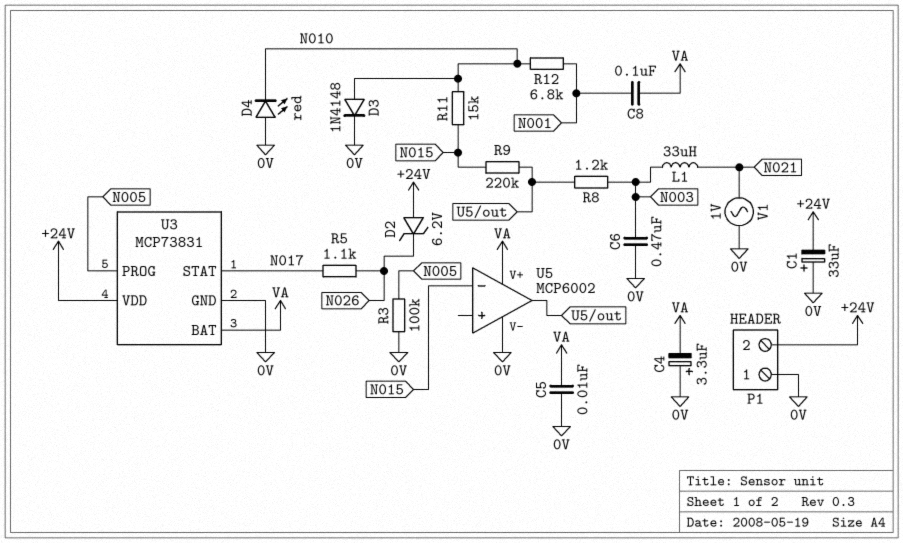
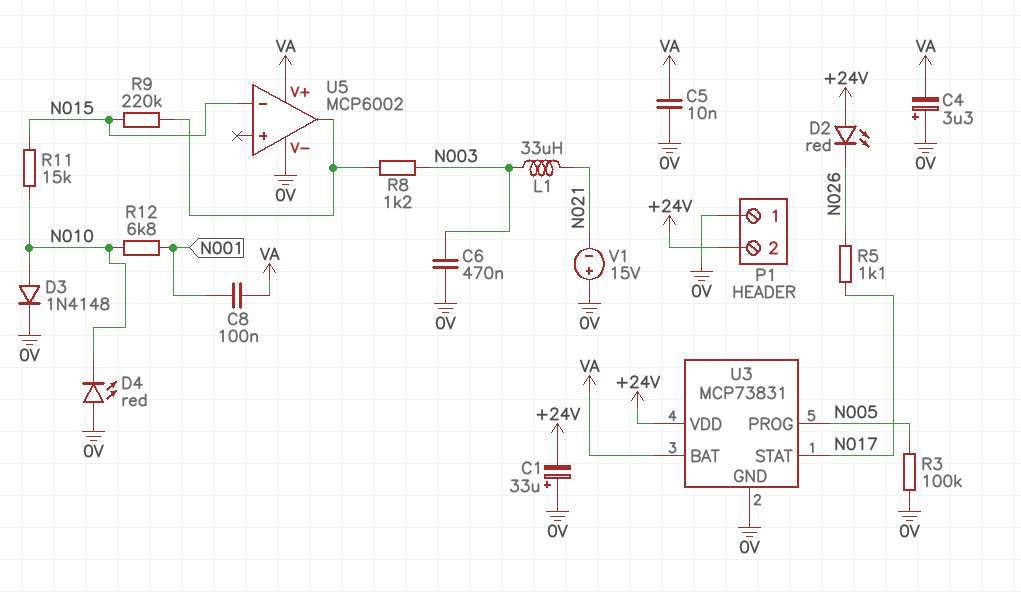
D2: zener 6.2V (A +24V, K N026) -> LED red (A +24V, K N026)
V1: AC 1V (0V, N021) -> 15V (plus 0V, minus N021)

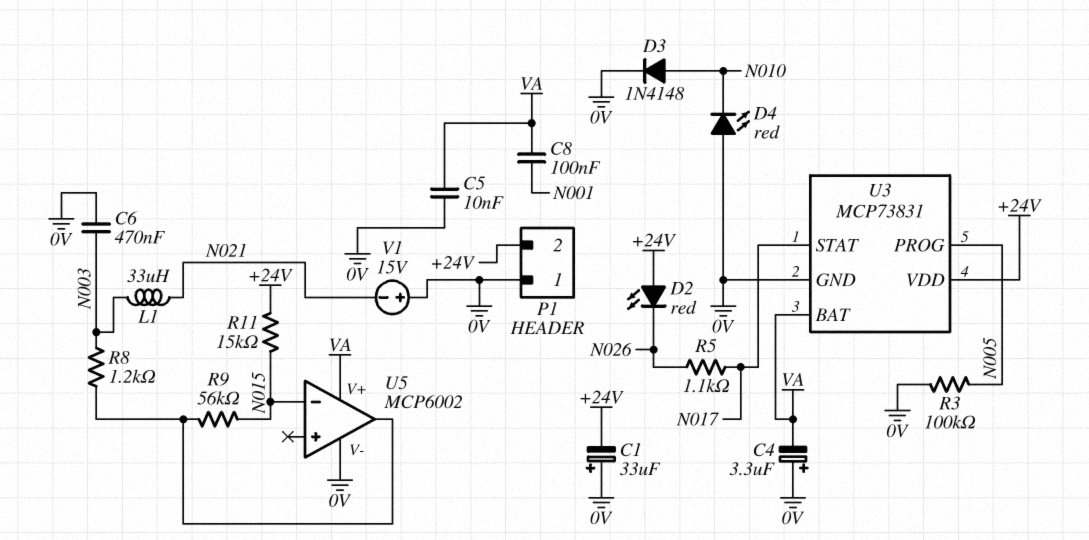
R9: 220k (N015, U5/out) -> 56k (N015, U5/out)
R11: 15k (N010, N015) -> 15k (+24V, N015)
R12: 6.8k (N001, N010) -> none

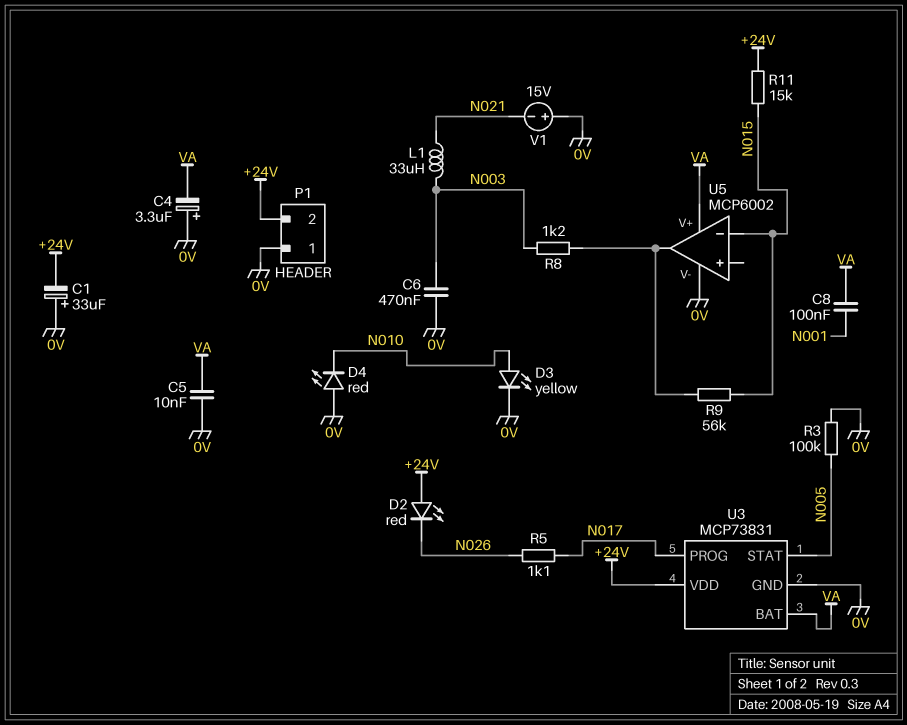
D3: diode 1N4148 (A N010, K 0V) -> LED yellow (A N010, K 0V)
U3 pin PROG: N005 -> N017
U3 pin STAT: N017 -> N005

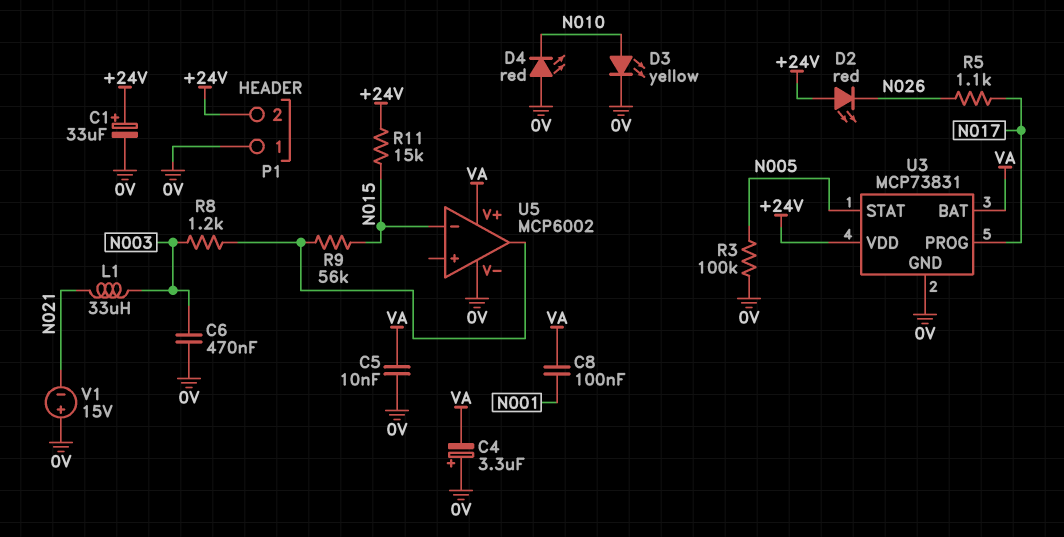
C1: 33uF (plus 0V, minus +24V) -> 33uF (plus +24V, minus 0V)

